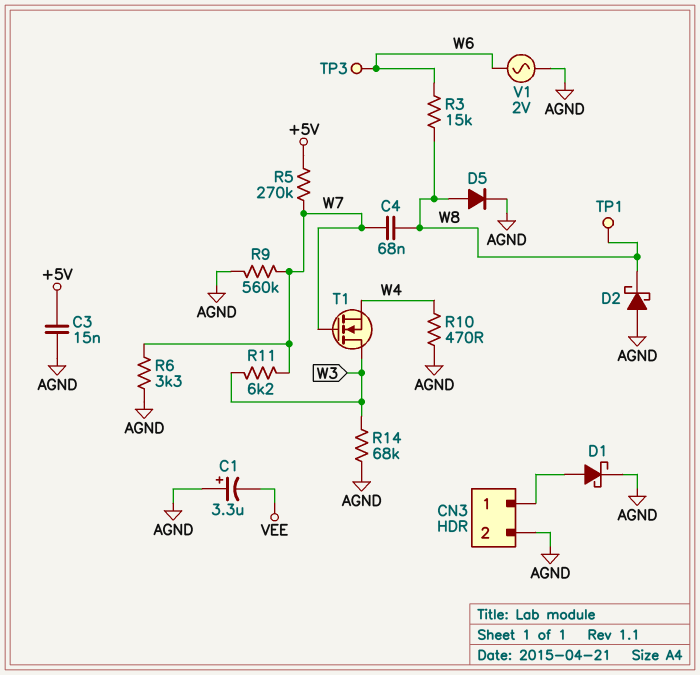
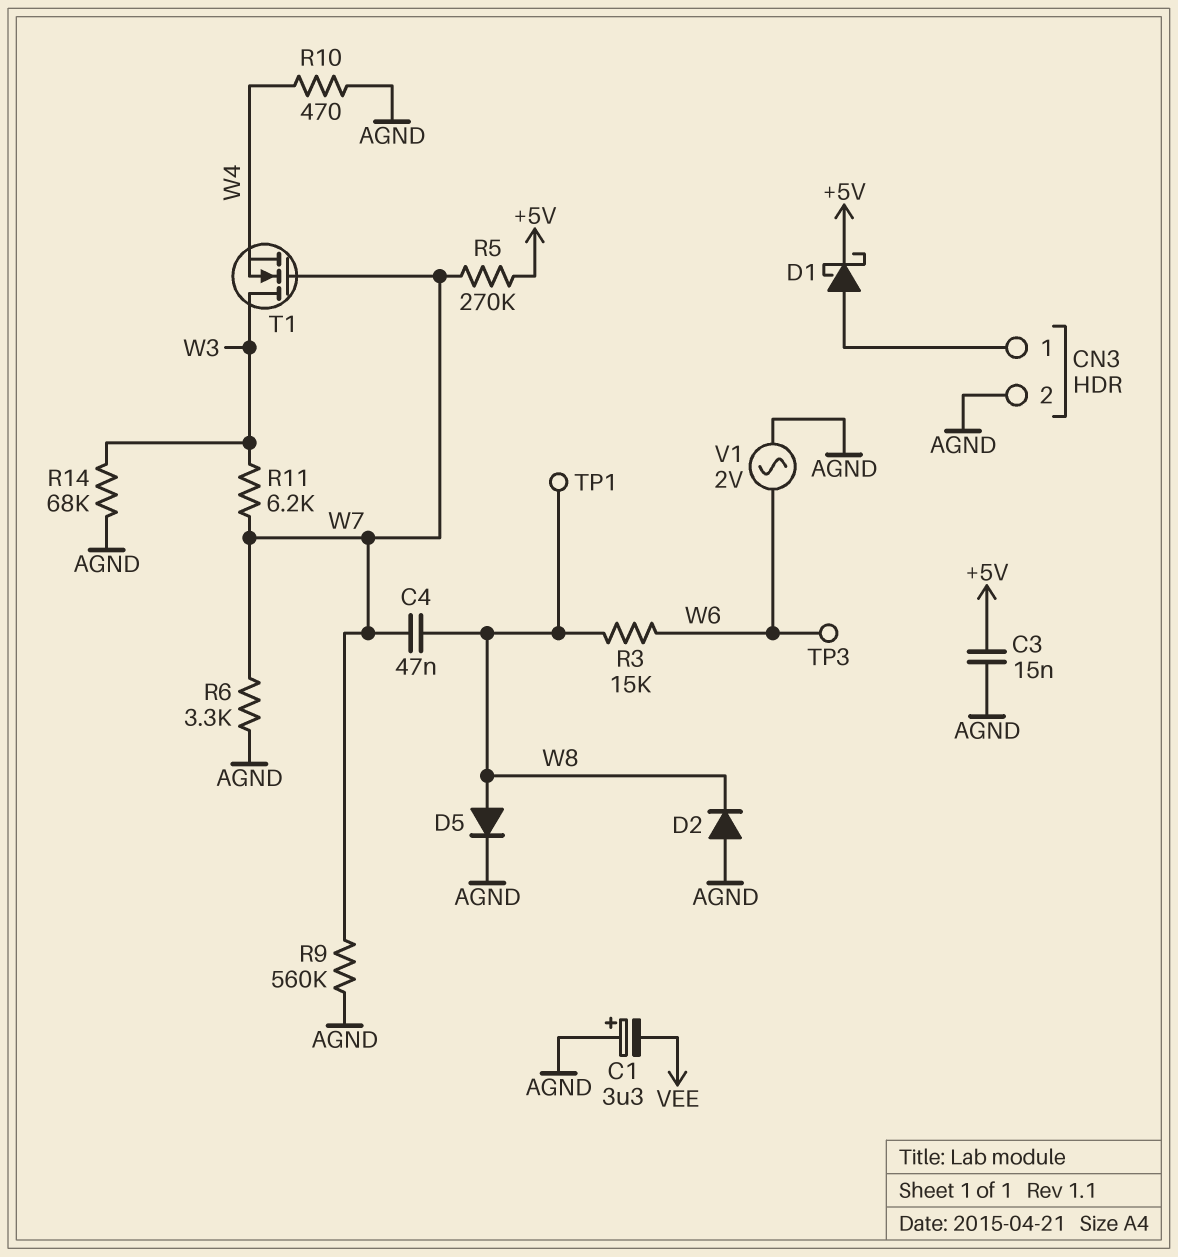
C4: 68nF (W7, W8) -> 47nF (W7, W8)
D1: schottky (A CN3/1, K AGND) -> schottky (A CN3/1, K +5V)
D2: schottky (A AGND, K W8) -> diode (A AGND, K W8)

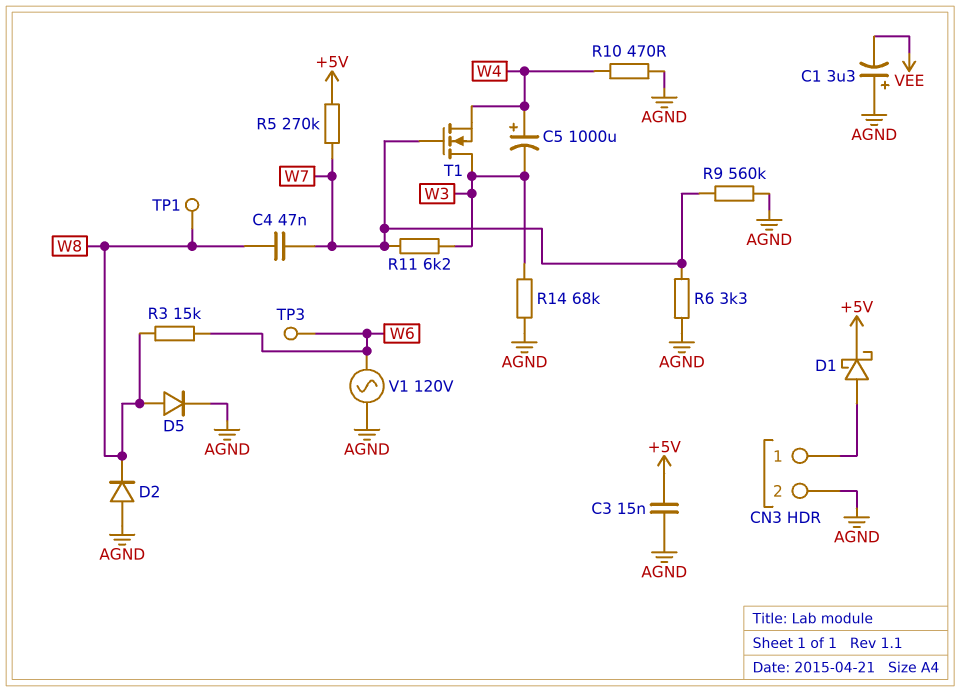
C5: none -> 1000uF (plus W4, minus W3)
V1: AC 2V (AGND, W6) -> AC 120V (AGND, W6)

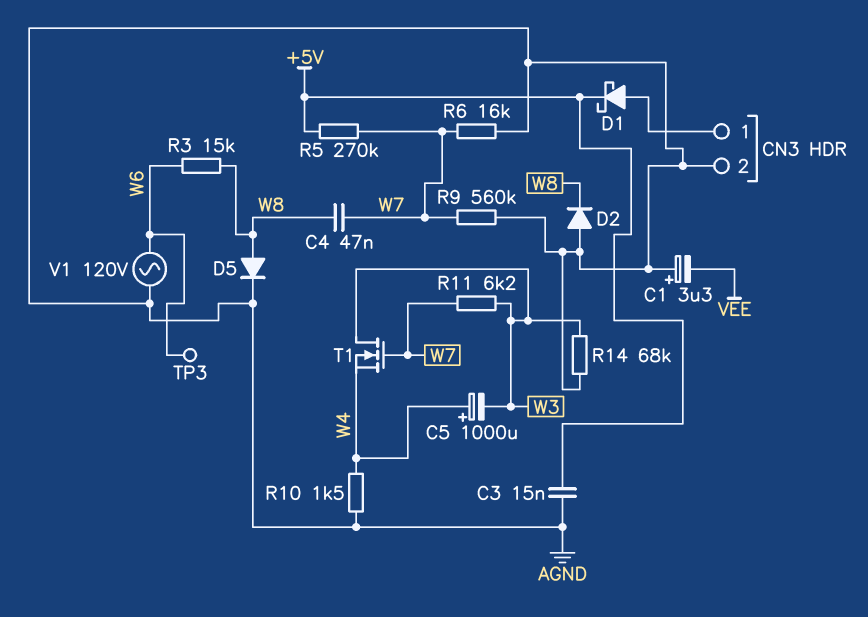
R6: 3.3k (AGND, W7) -> 16k (AGND, W7)
R10: 470 (AGND, W4) -> 1.5k (AGND, W4)
TP1: test point (W8) -> none

